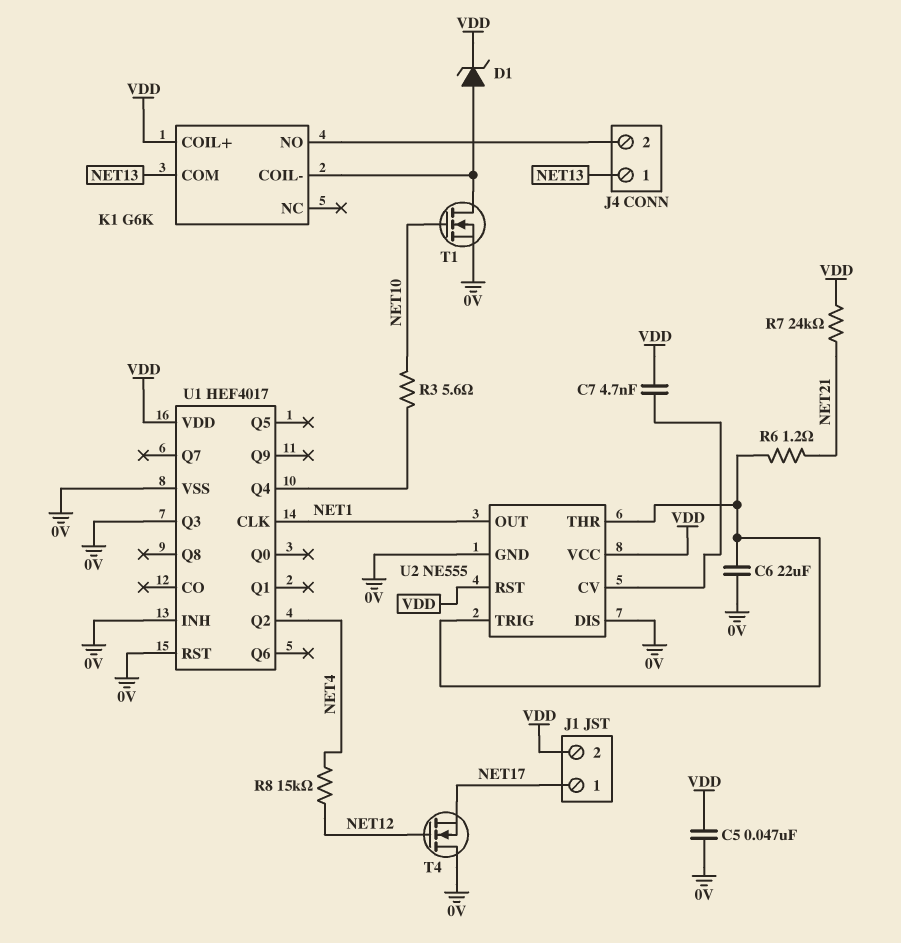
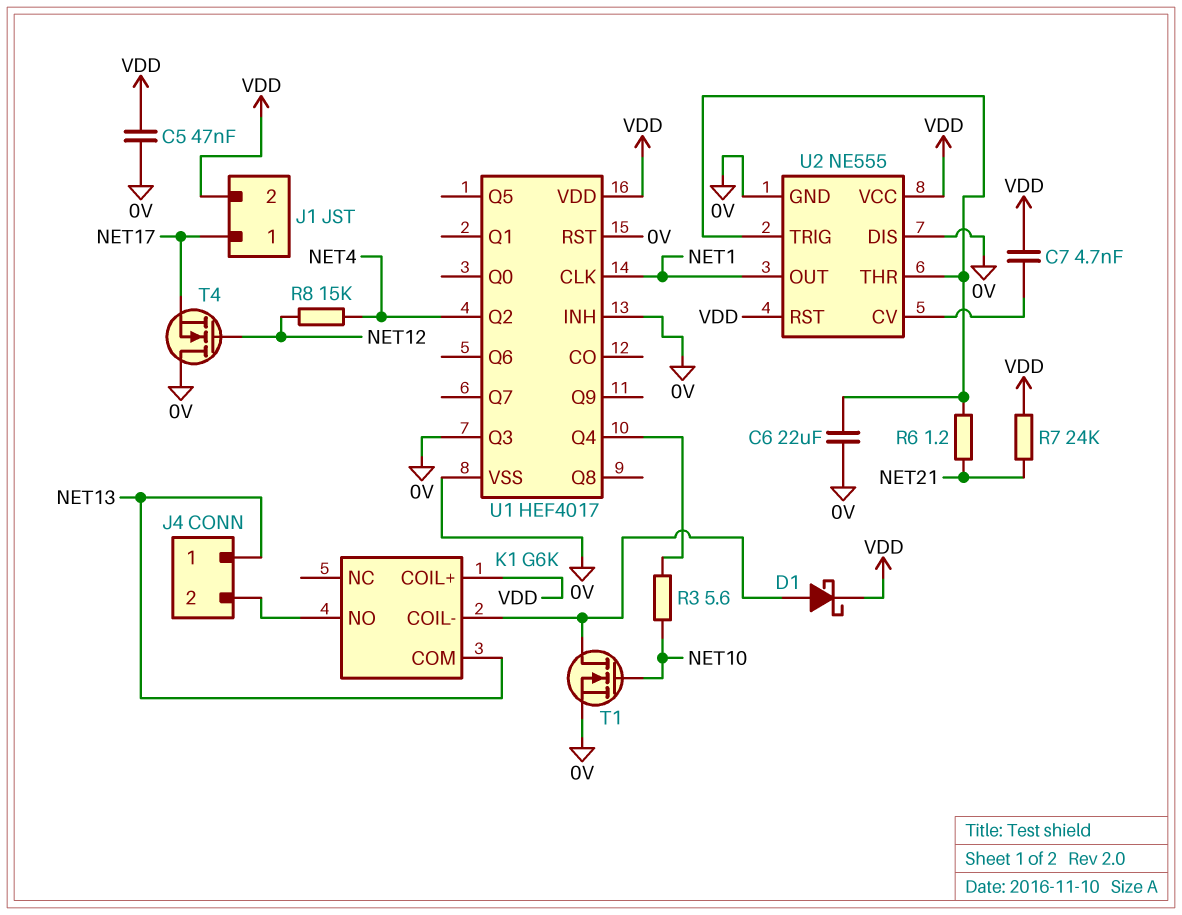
D1: zener (A K1/COIL-, K VDD) -> schottky (A K1/COIL-, K VDD)

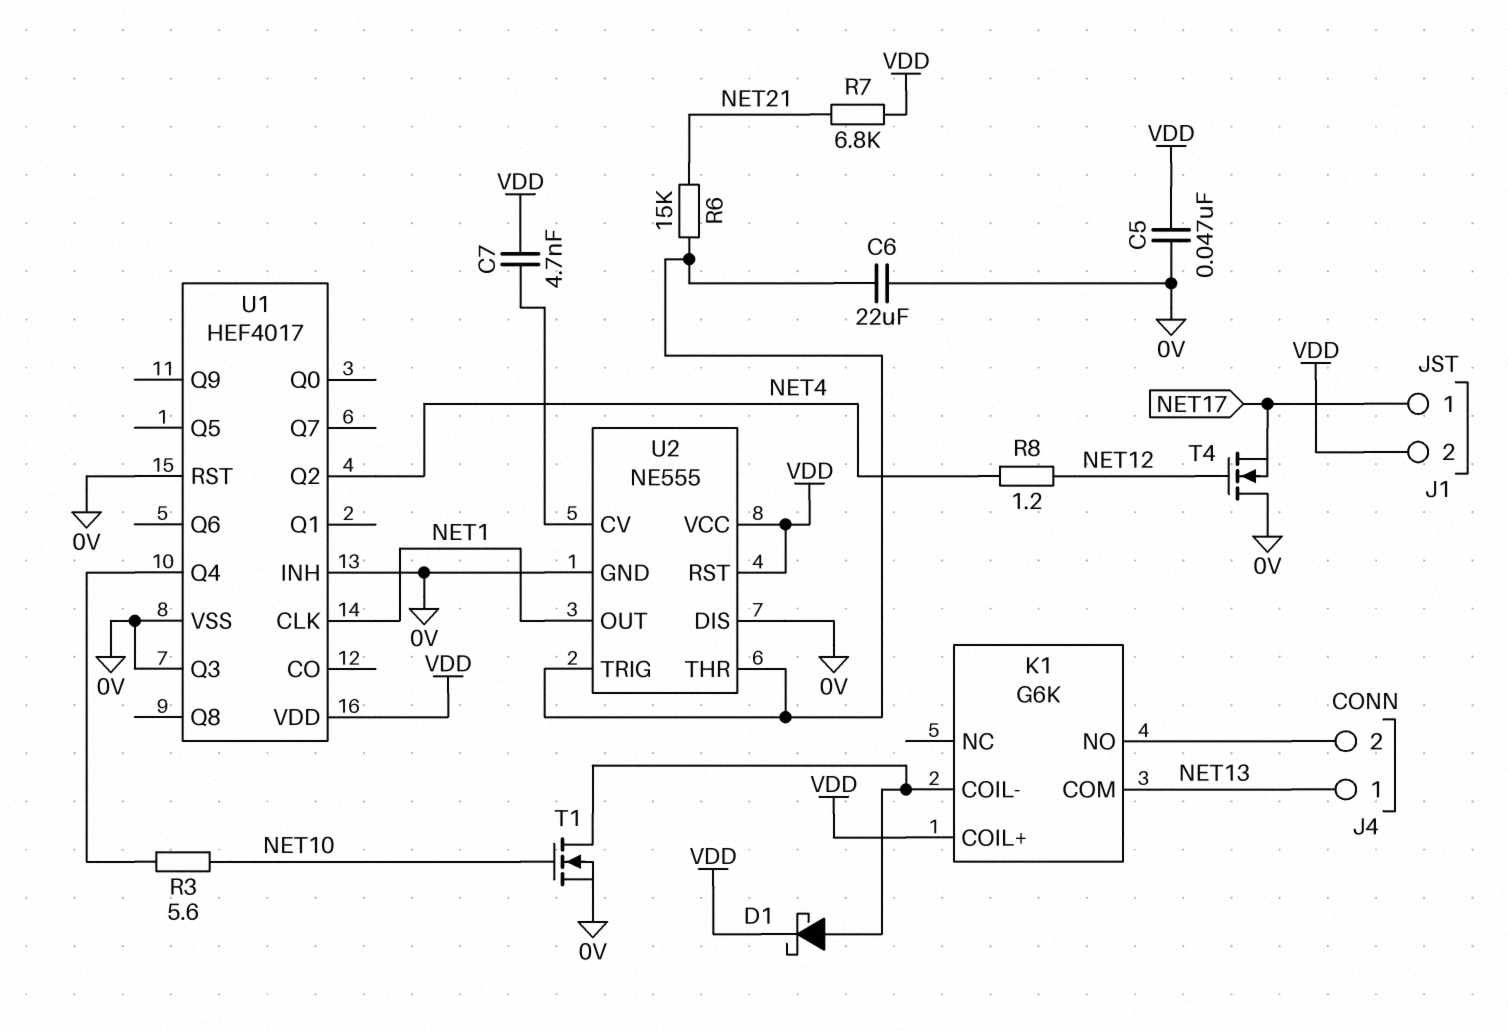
R6: 1.2 (NET21, U2/THR) -> 15k (NET21, U2/THR)
R7: 24k (NET21, VDD) -> 6.8k (NET21, VDD)
R8: 15k (NET4, NET12) -> 1.2 (NET4, NET12)

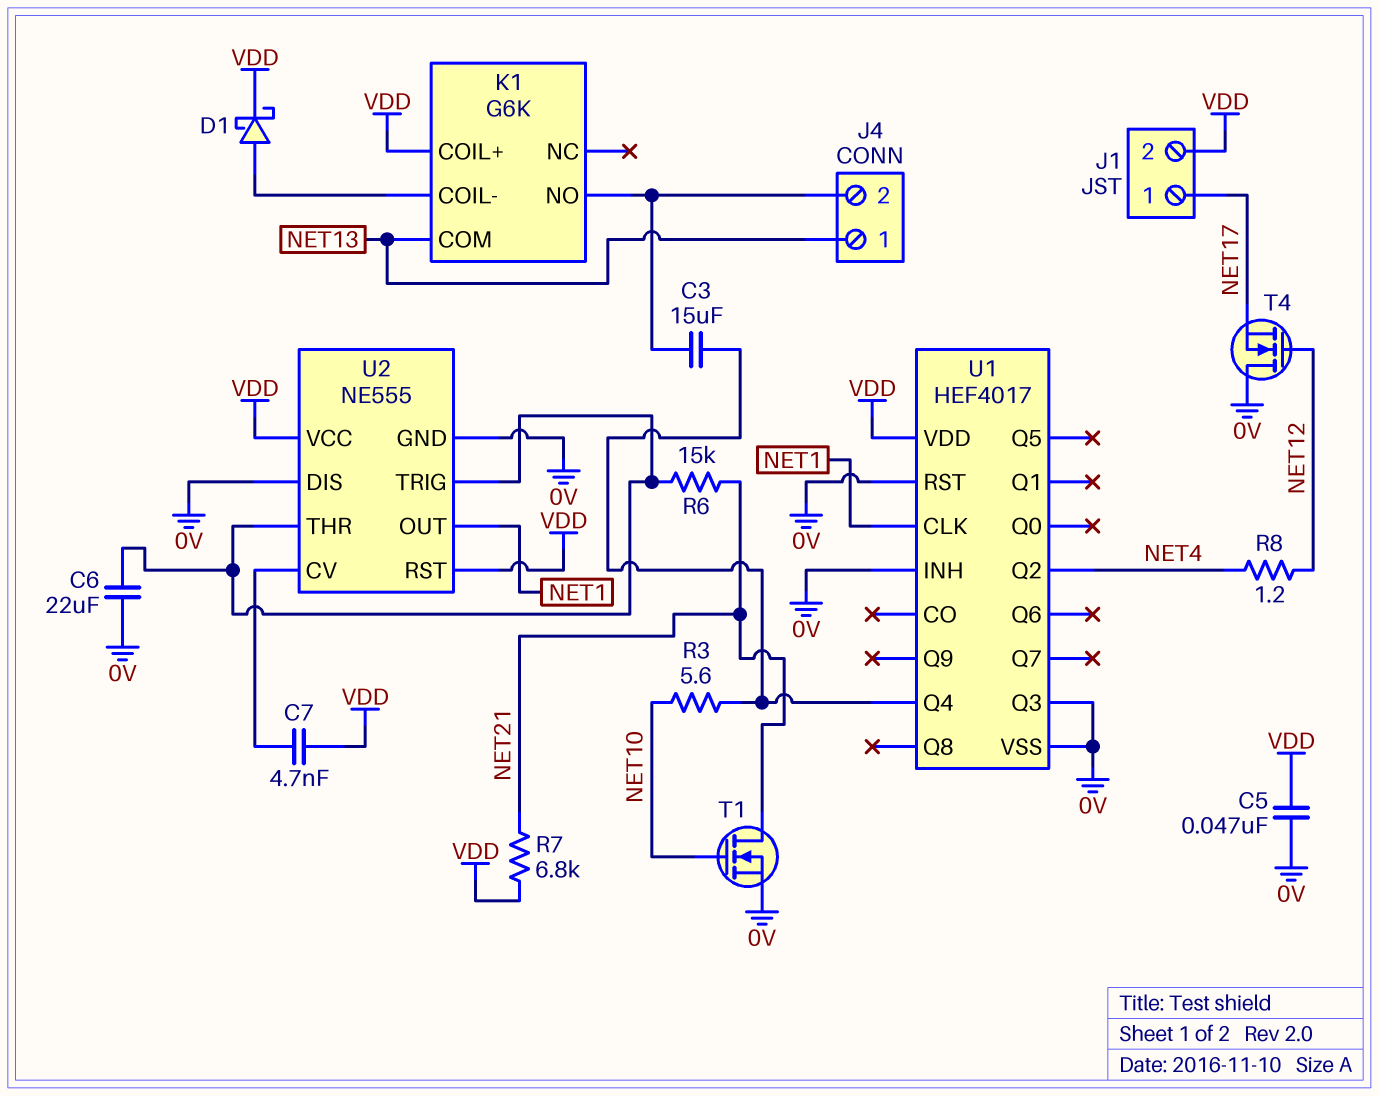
C3: none -> 15uF (J4/2, U1/Q4)
T1: NMOS (G NET10, D K1/COIL-, S 0V) -> NMOS (G NET10, D NET21, S 0V)

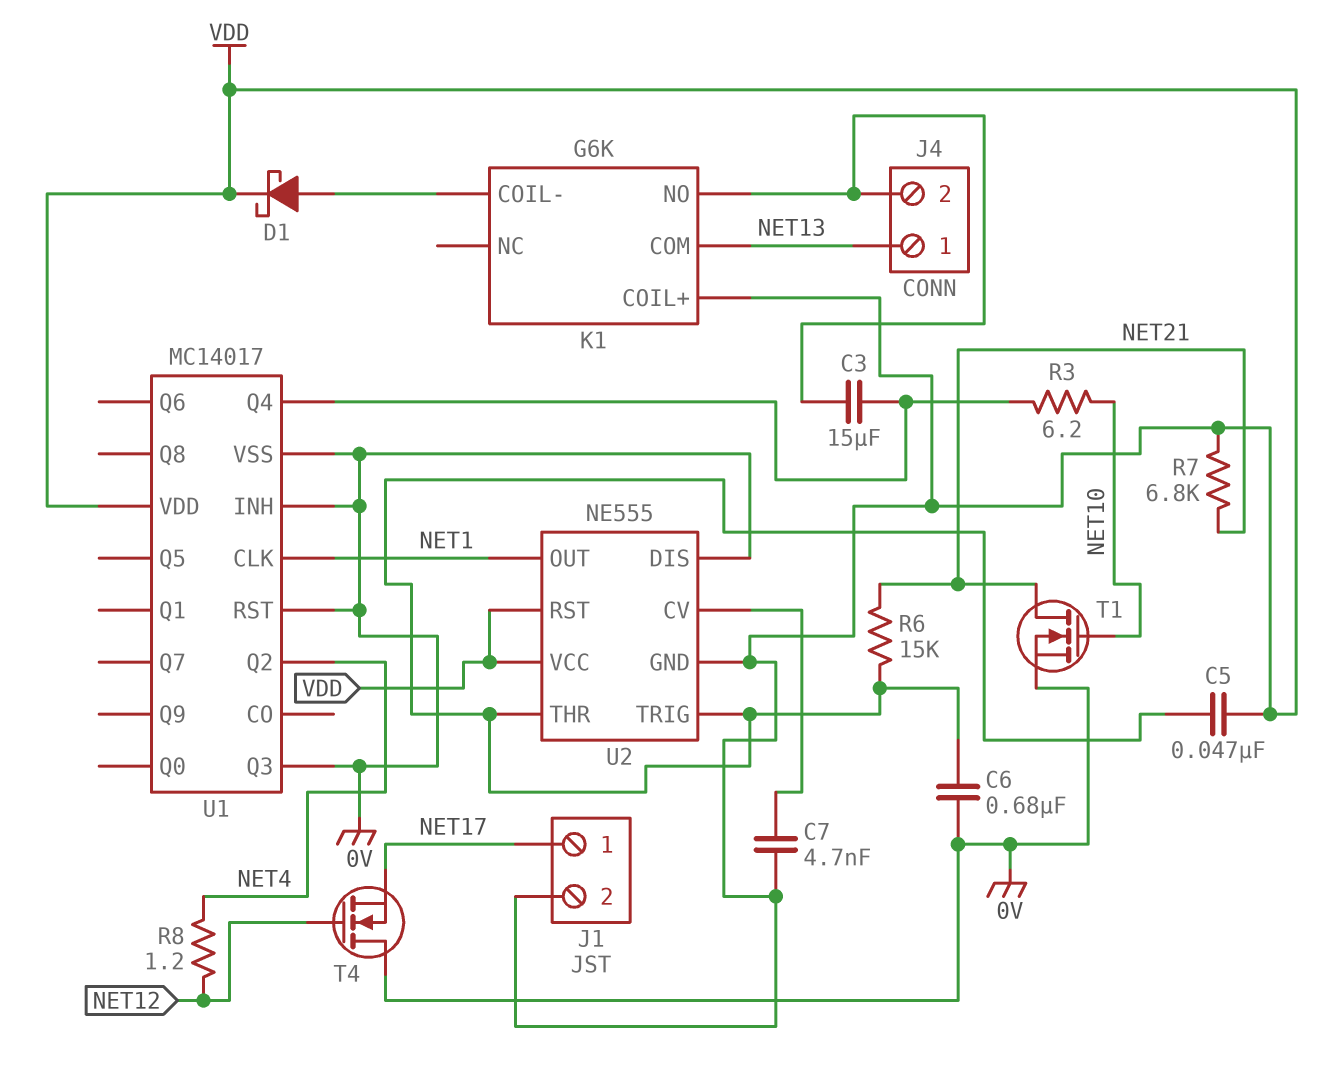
C5: 47nF (0V, VDD) -> 47nF (U2/THR, VDD)
C6: 22uF (0V, U2/THR) -> 680nF (0V, U2/THR)
R3: 5.6 (NET10, U1/Q4) -> 6.2 (NET10, U1/Q4)
U1: HEF4017 -> MC14017
U2 pin GND: 0V -> VDD

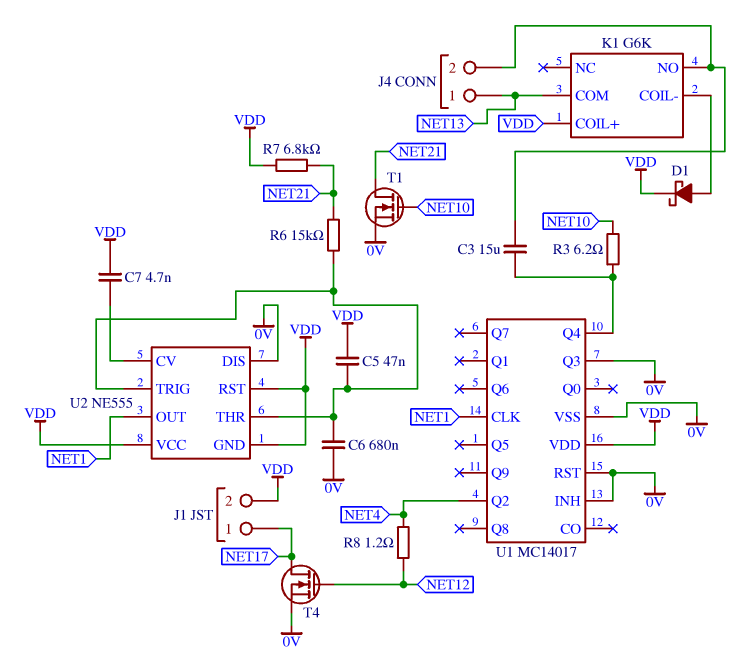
T4: NMOS (G NET12, D 0V, S NET17) -> NMOS (G NET12, D NET17, S 0V)

